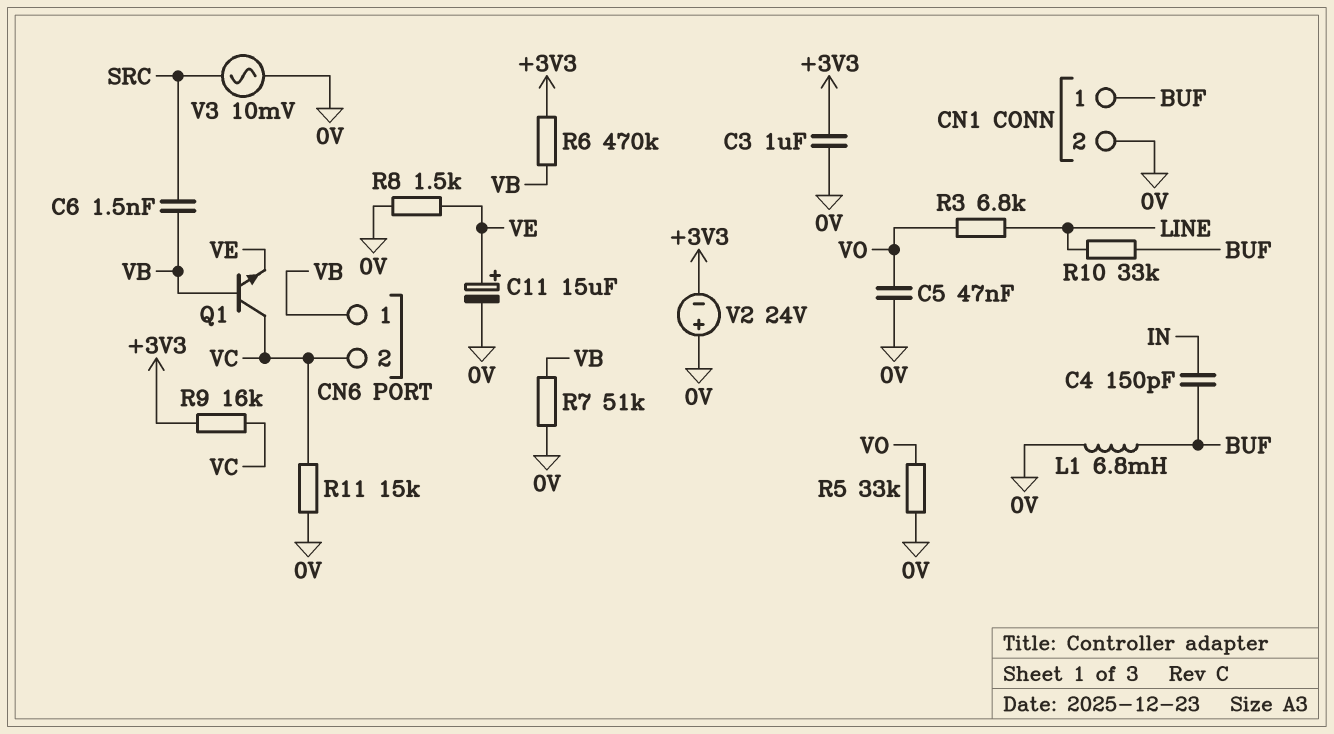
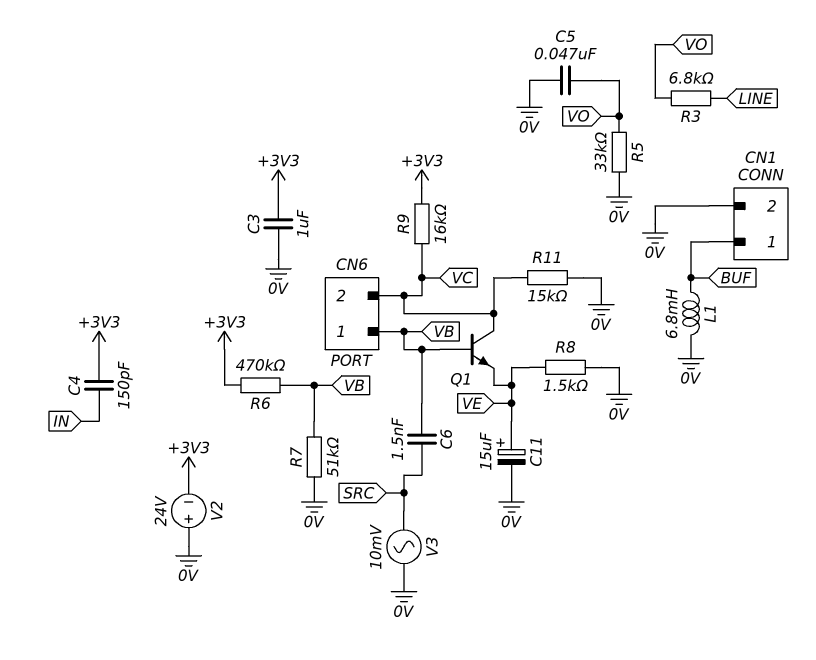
C4: 150pF (BUF, IN) -> 150pF (+3V3, IN)
R10: 33k (BUF, LINE) -> none

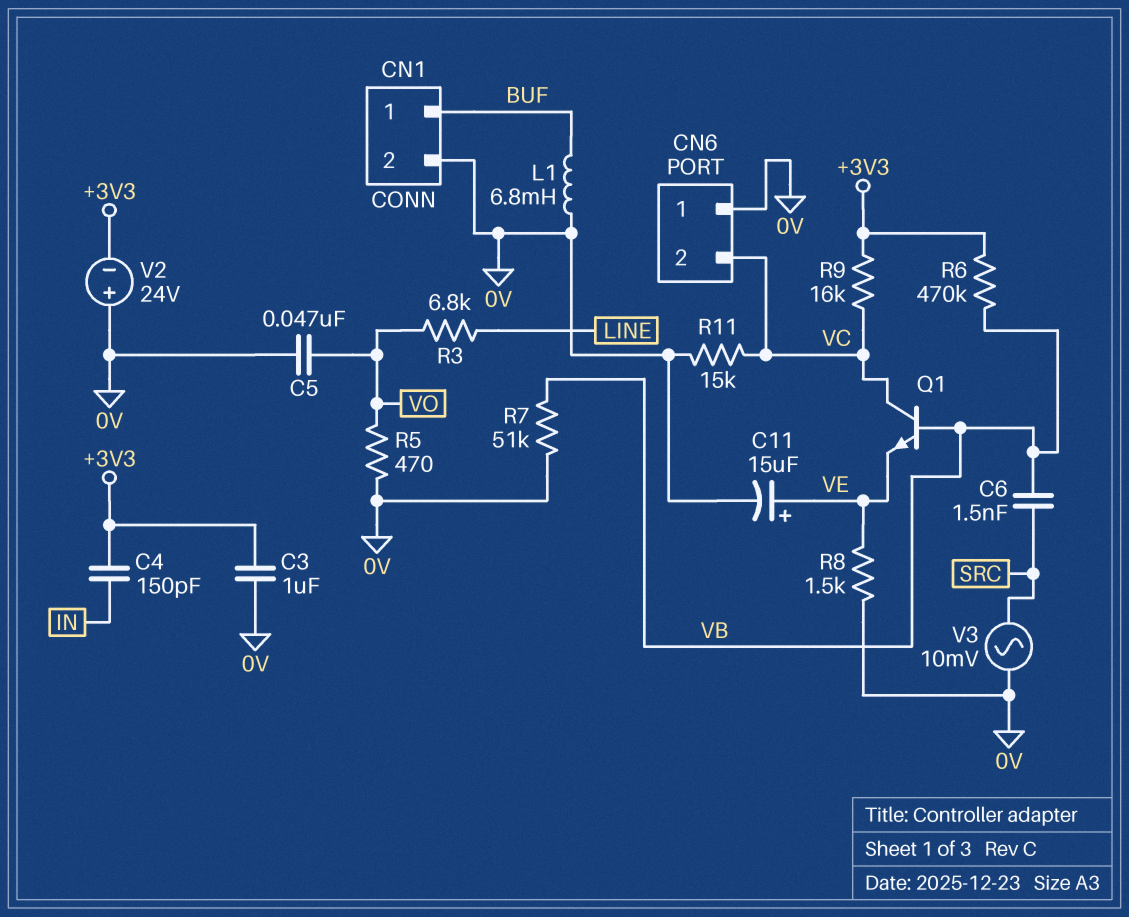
CN6 pin 1: VB -> 0V
R5: 33k (0V, VO) -> 470 (0V, VO)

